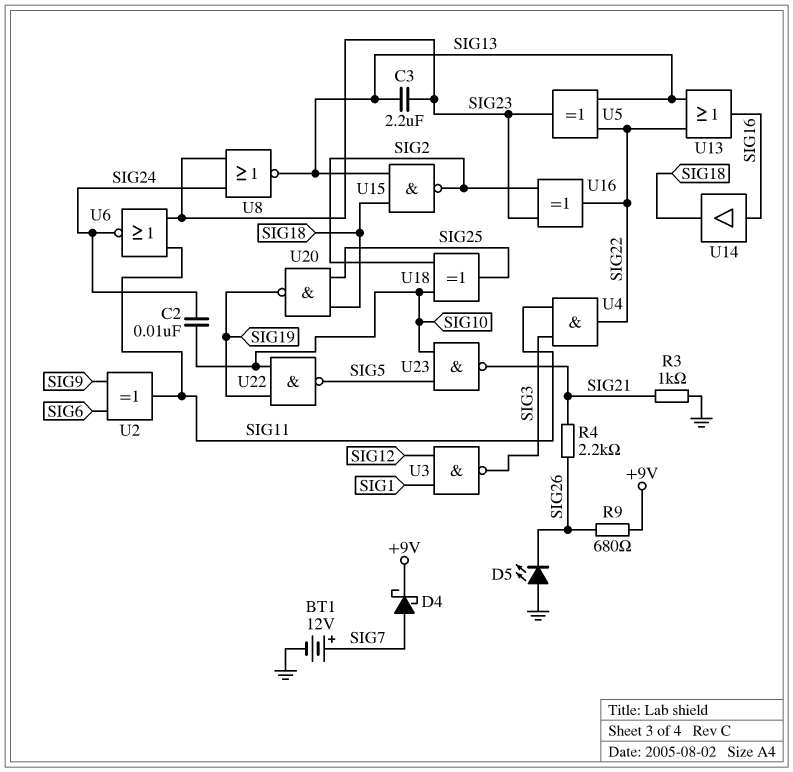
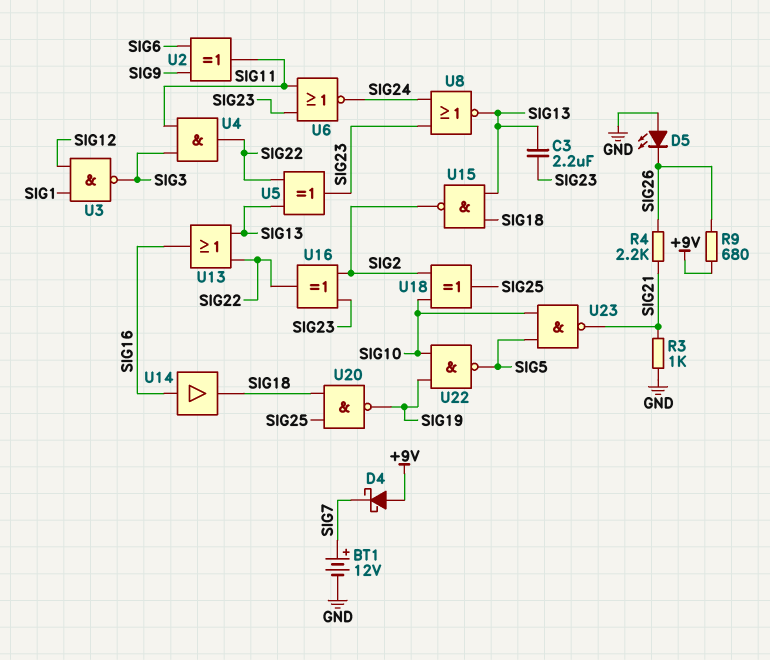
C2: 10nF (SIG10, SIG24) -> none
D4: schottky (A SIG7, K +9V) -> schottky (A +9V, K SIG7)

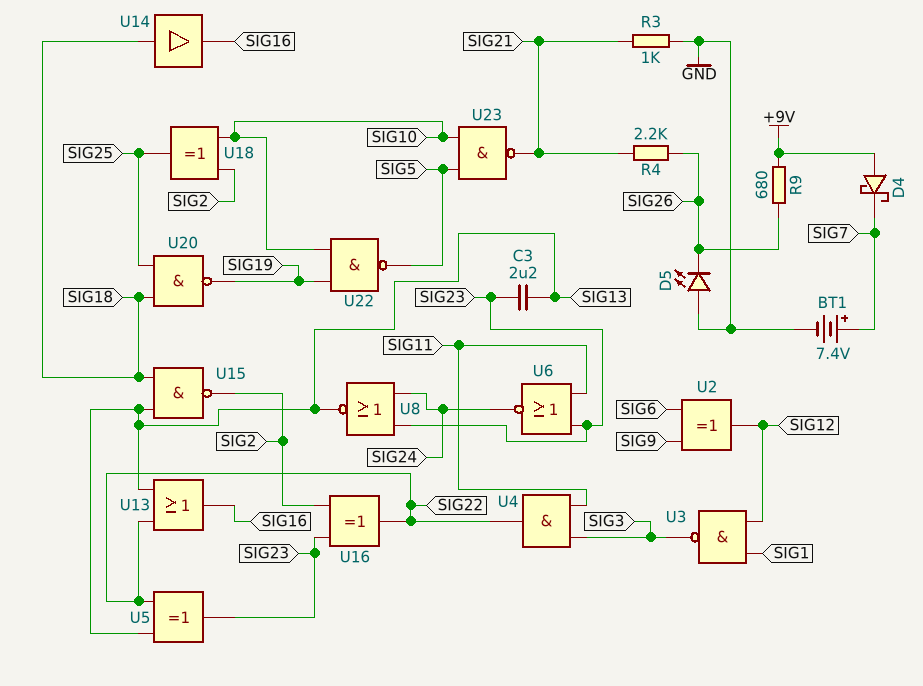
BT1: 12V (plus SIG7, minus GND) -> 7.4V (plus SIG7, minus GND)
U2: XOR (in SIG6, in SIG9, out SIG11) -> XOR (in SIG6, in SIG9, out SIG12)
U14: buffer (in SIG16, out SIG18) -> buffer (in SIG18, out SIG16)

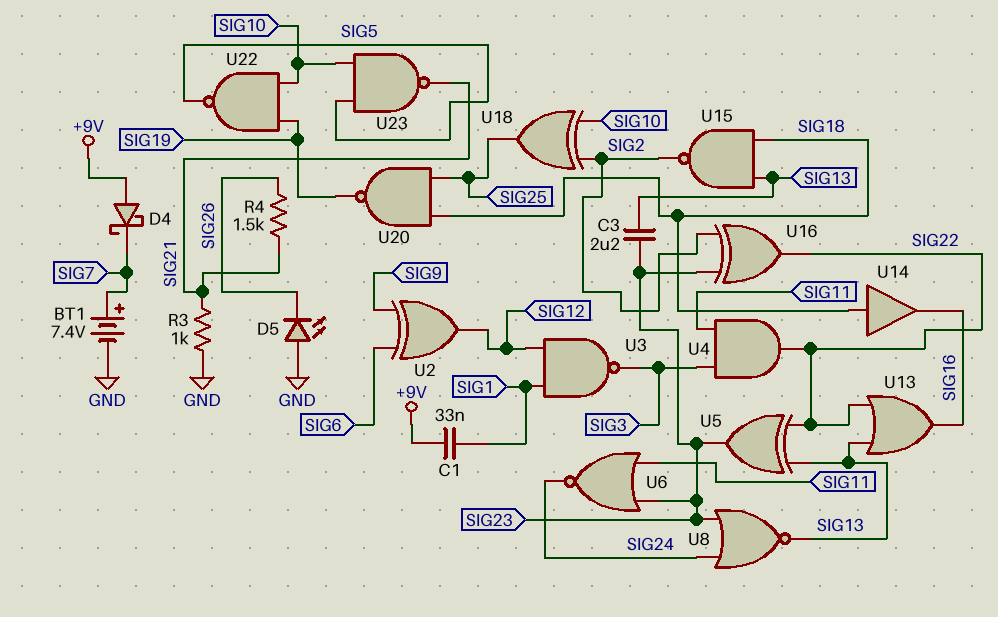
C1: none -> 33nF (+9V, SIG1)
R4: 2.2k (SIG21, SIG26) -> 1.5k (SIG21, SIG26)
R9: 680 (+9V, SIG26) -> none

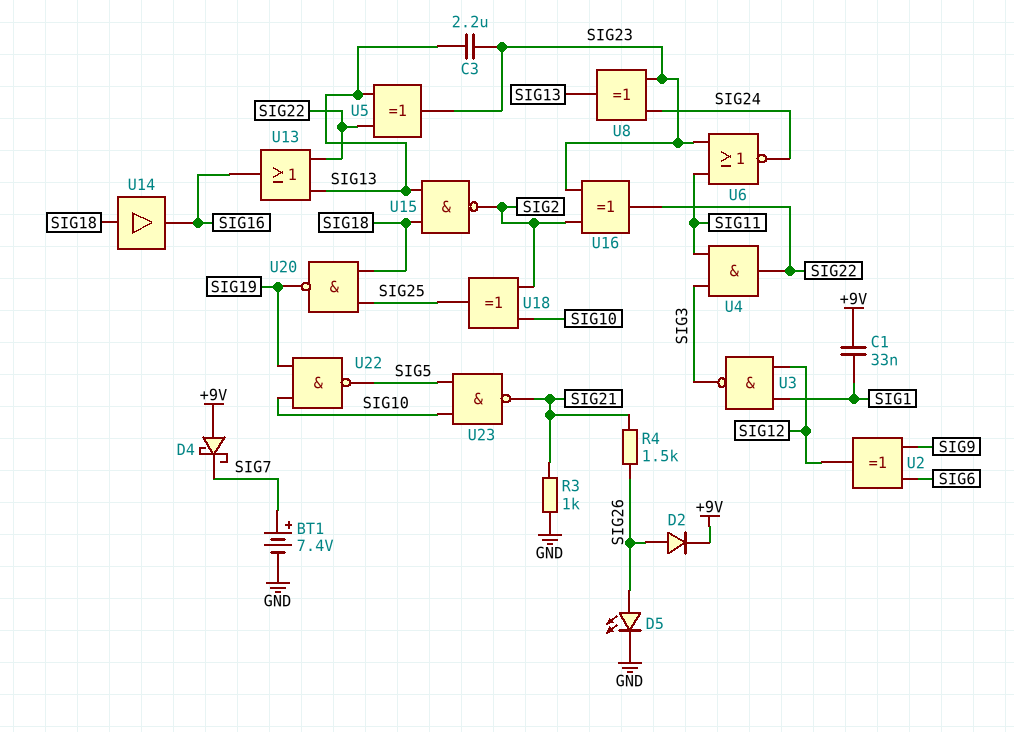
D2: none -> diode (A SIG26, K +9V)
D5: LED (A GND, K SIG26) -> LED (A SIG26, K GND)
U8: NOR (in SIG23, in SIG24, out SIG13) -> XOR (in SIG23, in SIG24, out SIG13)

